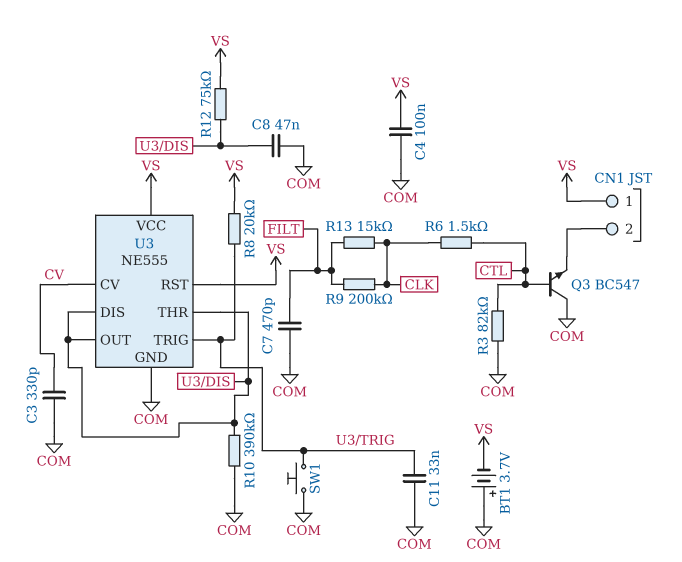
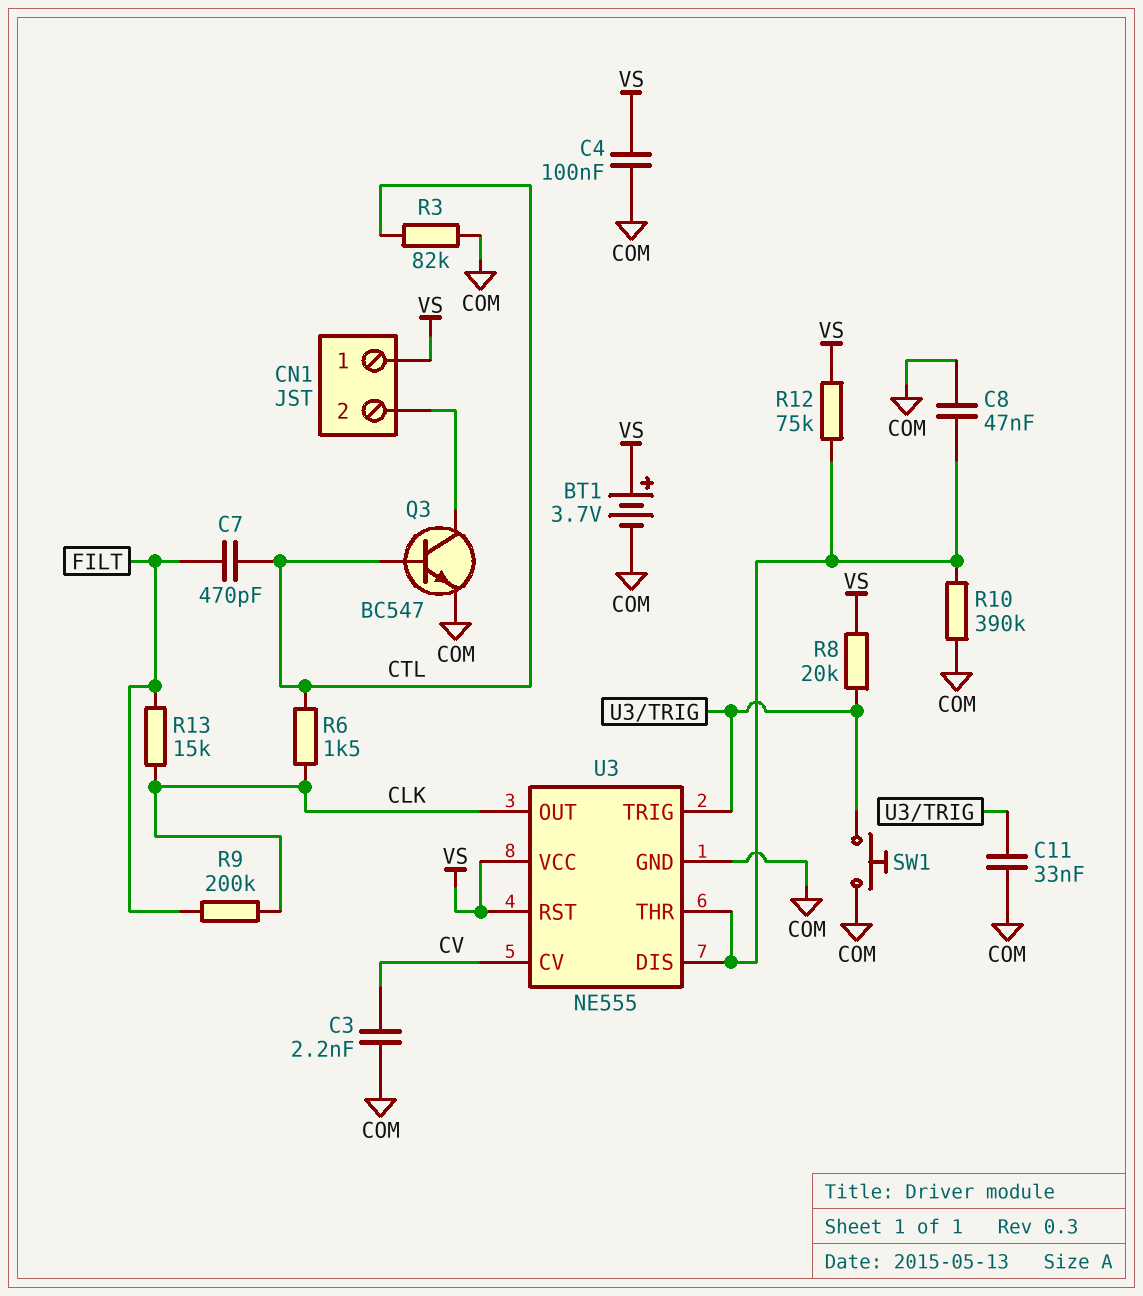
BT1: 3.7V (plus COM, minus VS) -> 3.7V (plus VS, minus COM)
C3: 330pF (COM, CV) -> 2.2nF (COM, CV)
C7: 470pF (COM, FILT) -> 470pF (CTL, FILT)
Q3: NPN BC547 (B CTL, C COM, E CN1/2) -> NPN BC547 (B CTL, C CN1/2, E COM)
U3 pin OUT: U3/DIS -> CLK

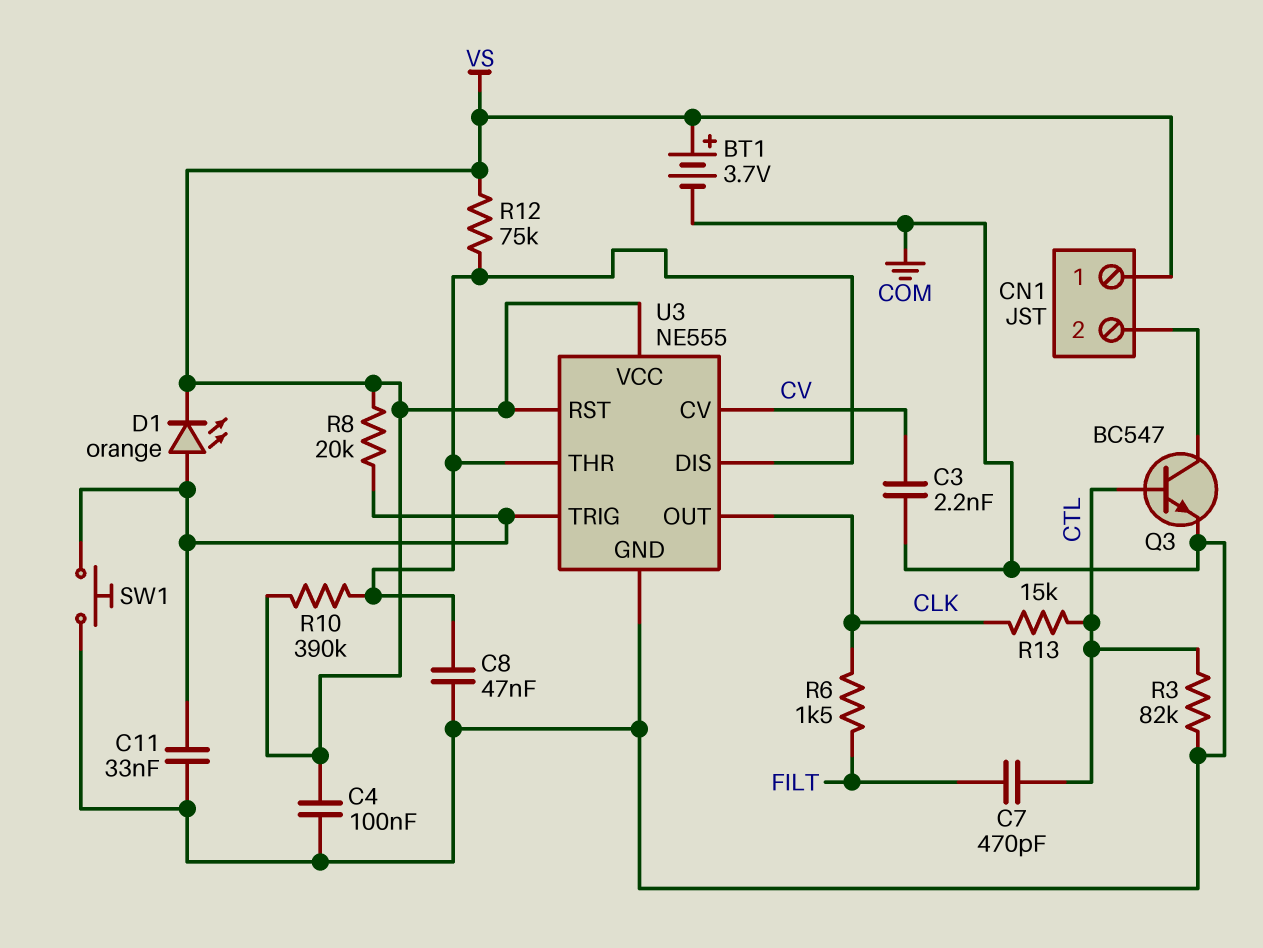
D1: none -> LED orange (A U3/TRIG, K VS)
R6: 1.5k (CLK, CTL) -> 1.5k (CLK, FILT)
R9: 200k (CLK, FILT) -> none
R10: 390k (COM, U3/DIS) -> 390k (U3/DIS, VS)
R13: 15k (CLK, FILT) -> 15k (CLK, CTL)

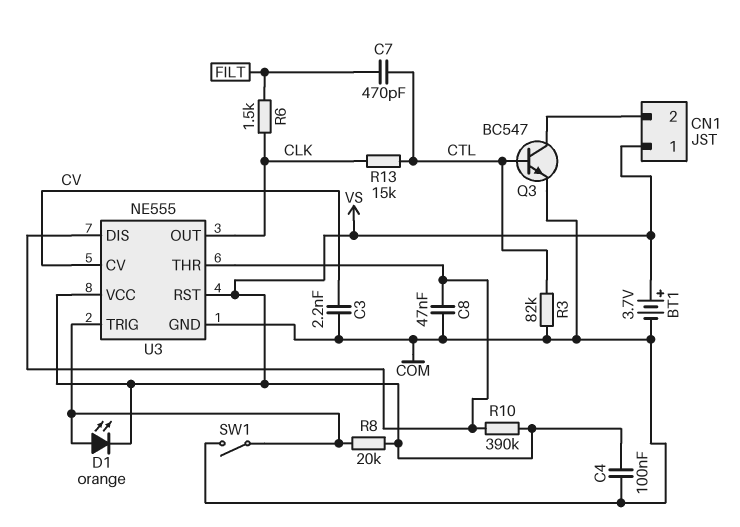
C11: 33nF (COM, U3/TRIG) -> none
R12: 75k (U3/DIS, VS) -> none
SW1: button (COM, U3/TRIG) -> switch (COM, U3/TRIG)

